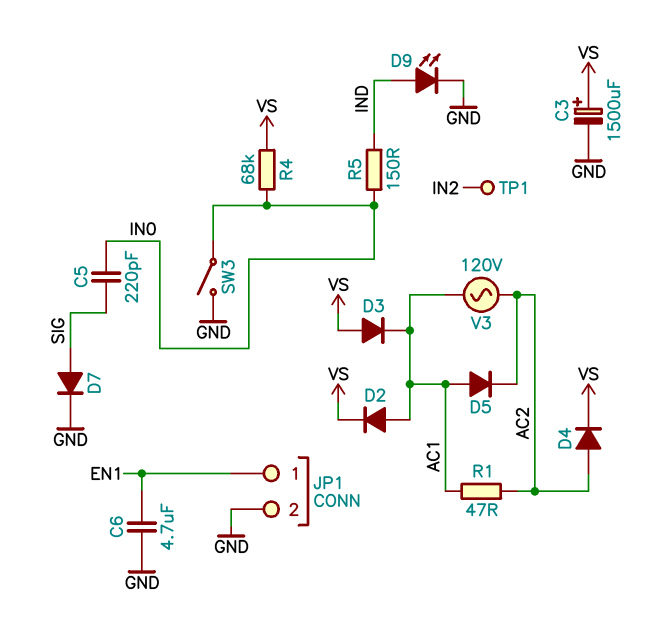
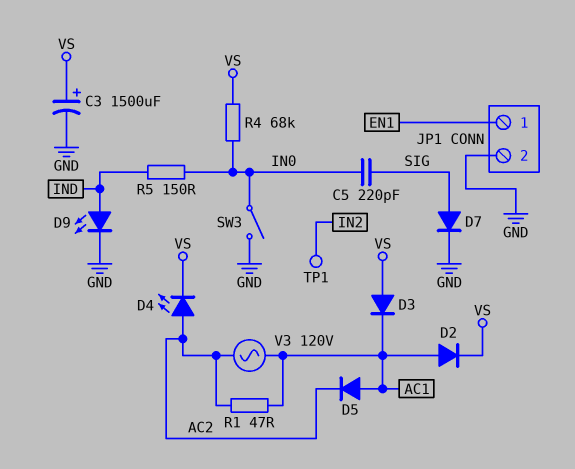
C6: 4.7uF (EN1, GND) -> none
D4: diode (A AC2, K VS) -> LED (A AC2, K VS)

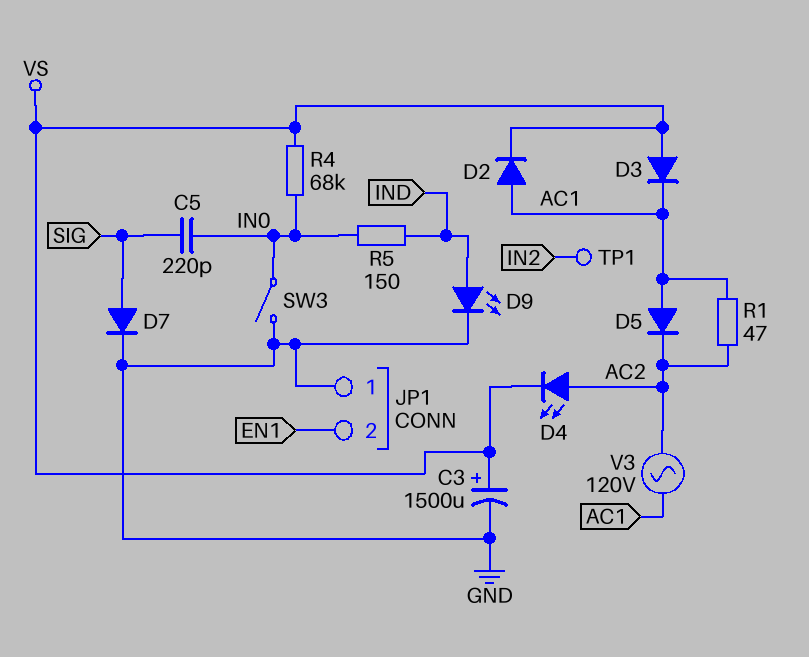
JP1 pin 1: EN1 -> GND
JP1 pin 2: GND -> EN1

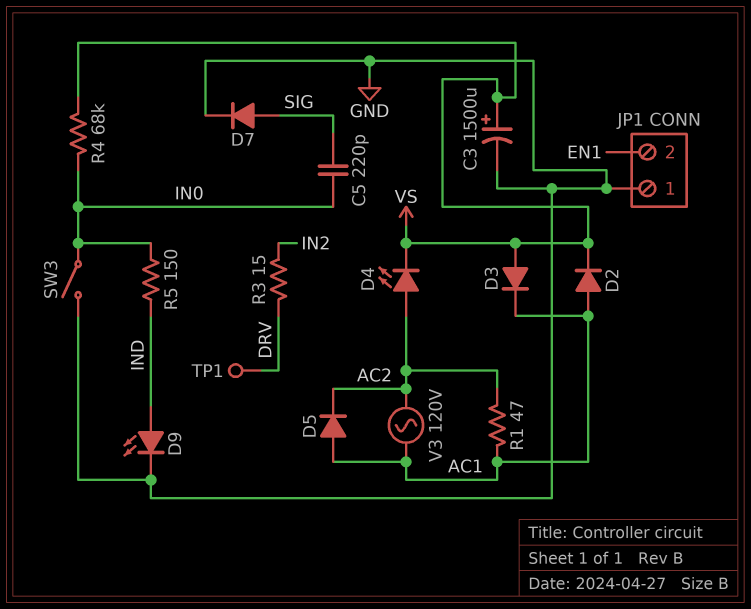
R3: none -> 15 (DRV, IN2)
TP1: test point (IN2) -> test point (DRV)

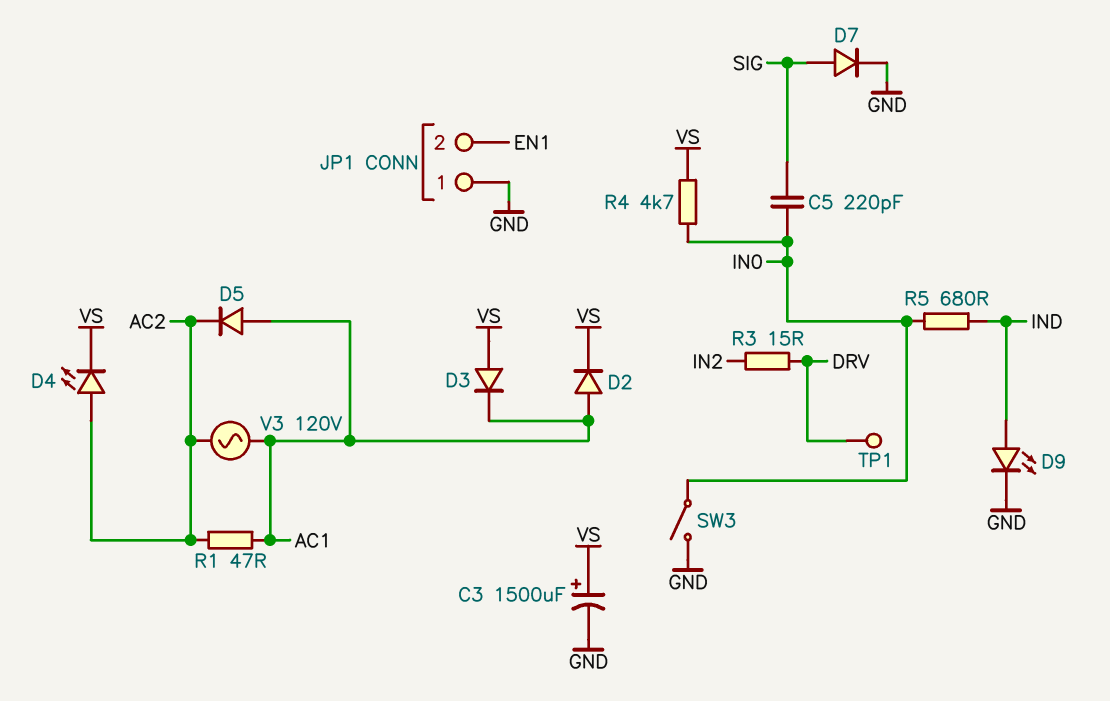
R4: 68k (IN0, VS) -> 4.7k (IN0, VS)
R5: 150 (IN0, IND) -> 680 (IN0, IND)

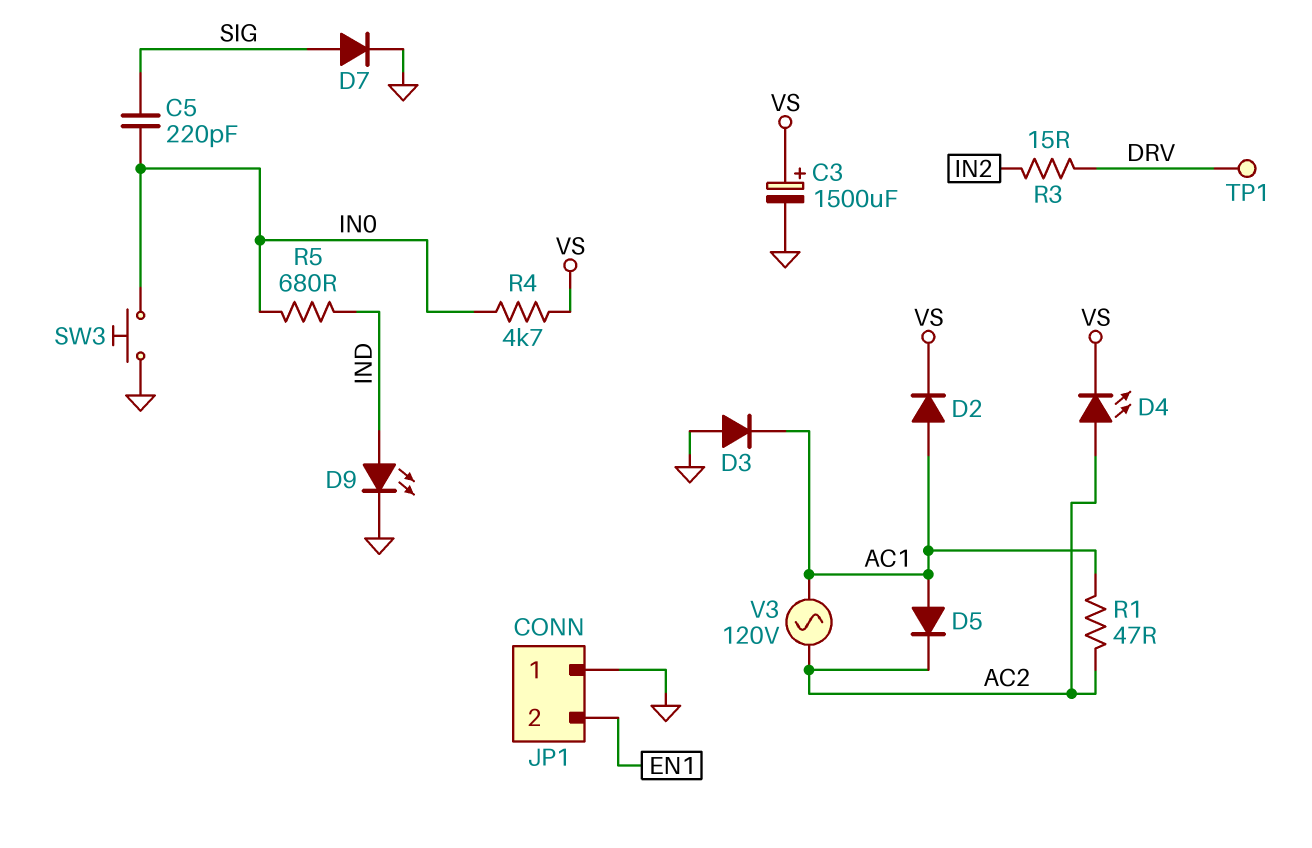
D3: diode (A VS, K AC1) -> diode (A GND, K AC1)
SW3: switch (GND, IN0) -> button (GND, IN0)

